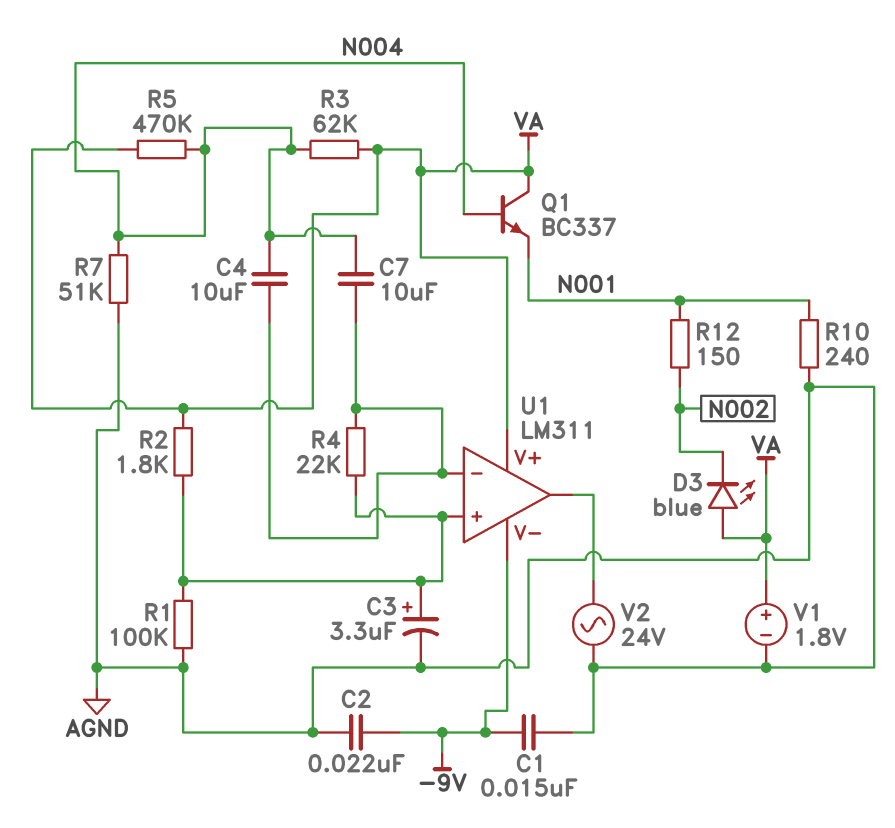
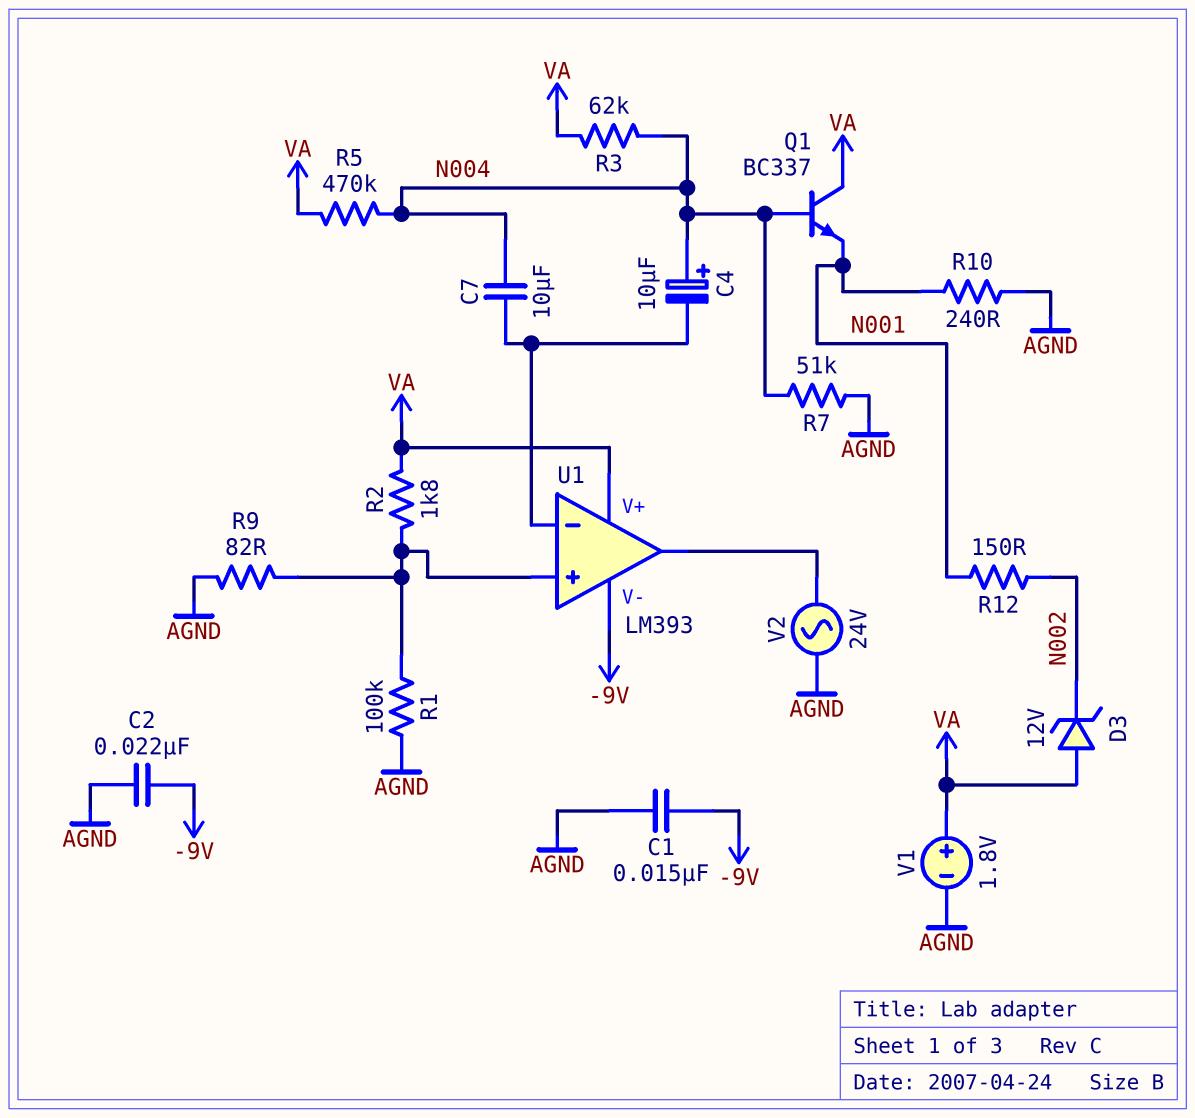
C3: 3.3uF (plus U1/in+, minus AGND) -> none
C4: 10uF (N004, U1/in-) -> 10uF (plus N004, minus U1/in-)
D3: LED blue (A VA, K N002) -> zener 12V (A VA, K N002)
R4: 22k (U1/in+, U1/in-) -> none
R9: none -> 82 (AGND, U1/in+)
U1: LM311 -> LM393

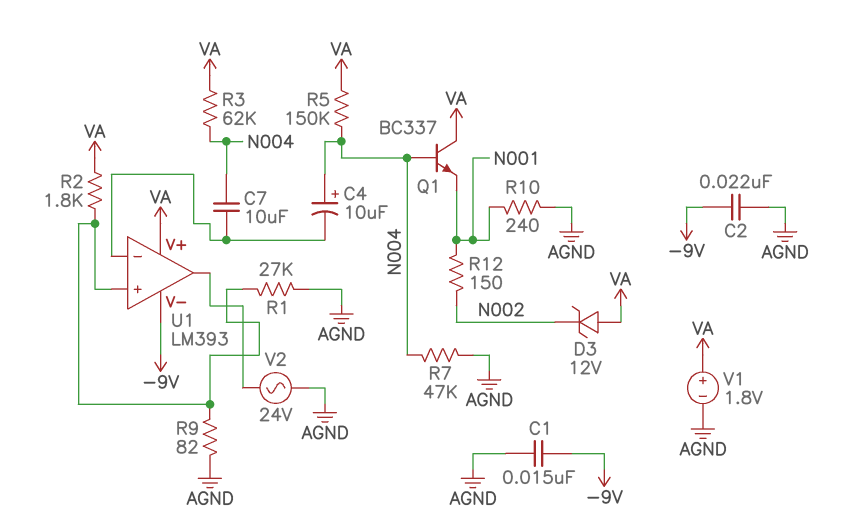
R1: 100k (AGND, U1/in+) -> 27k (AGND, U1/in+)
R5: 470k (N004, VA) -> 150k (N004, VA)
R7: 51k (AGND, N004) -> 47k (AGND, N004)

